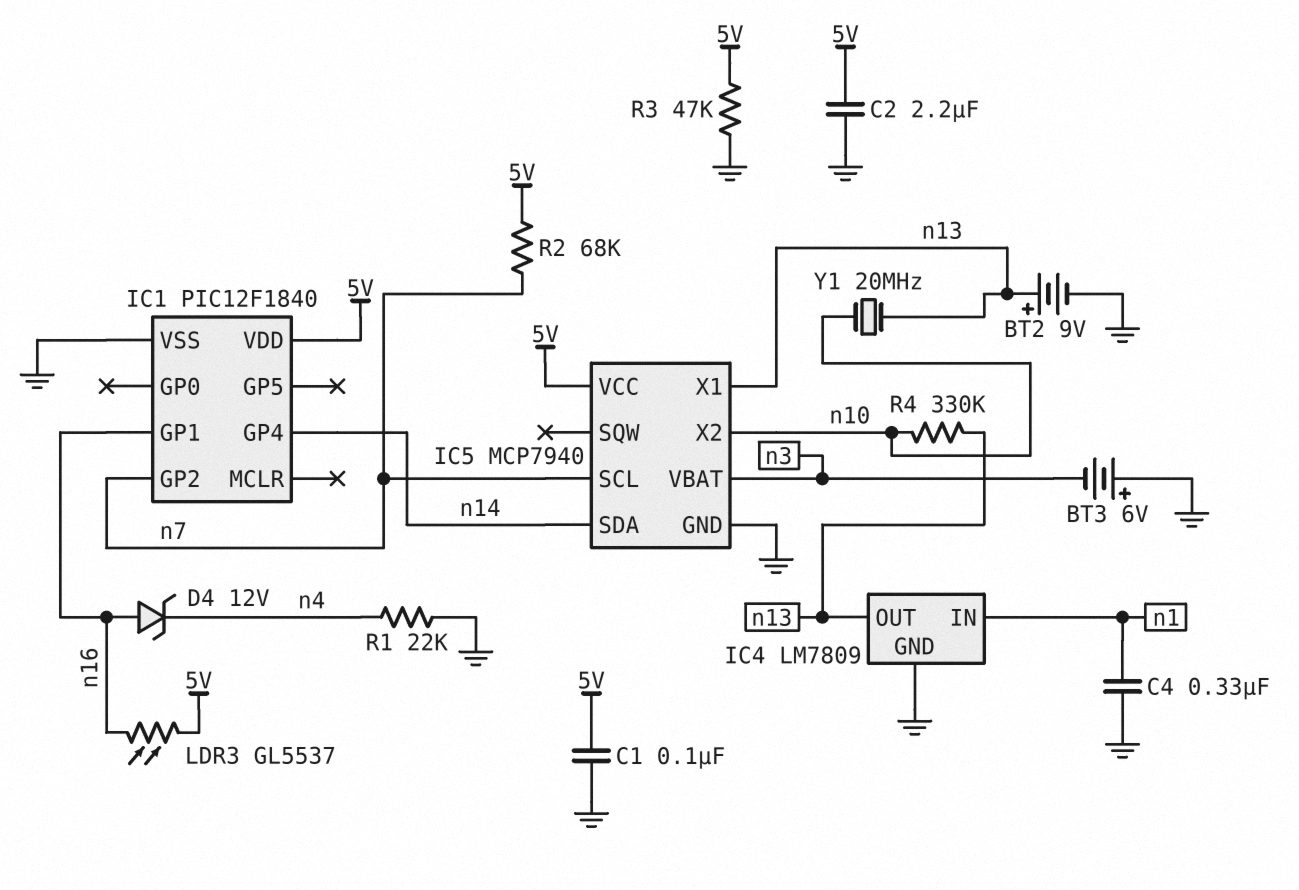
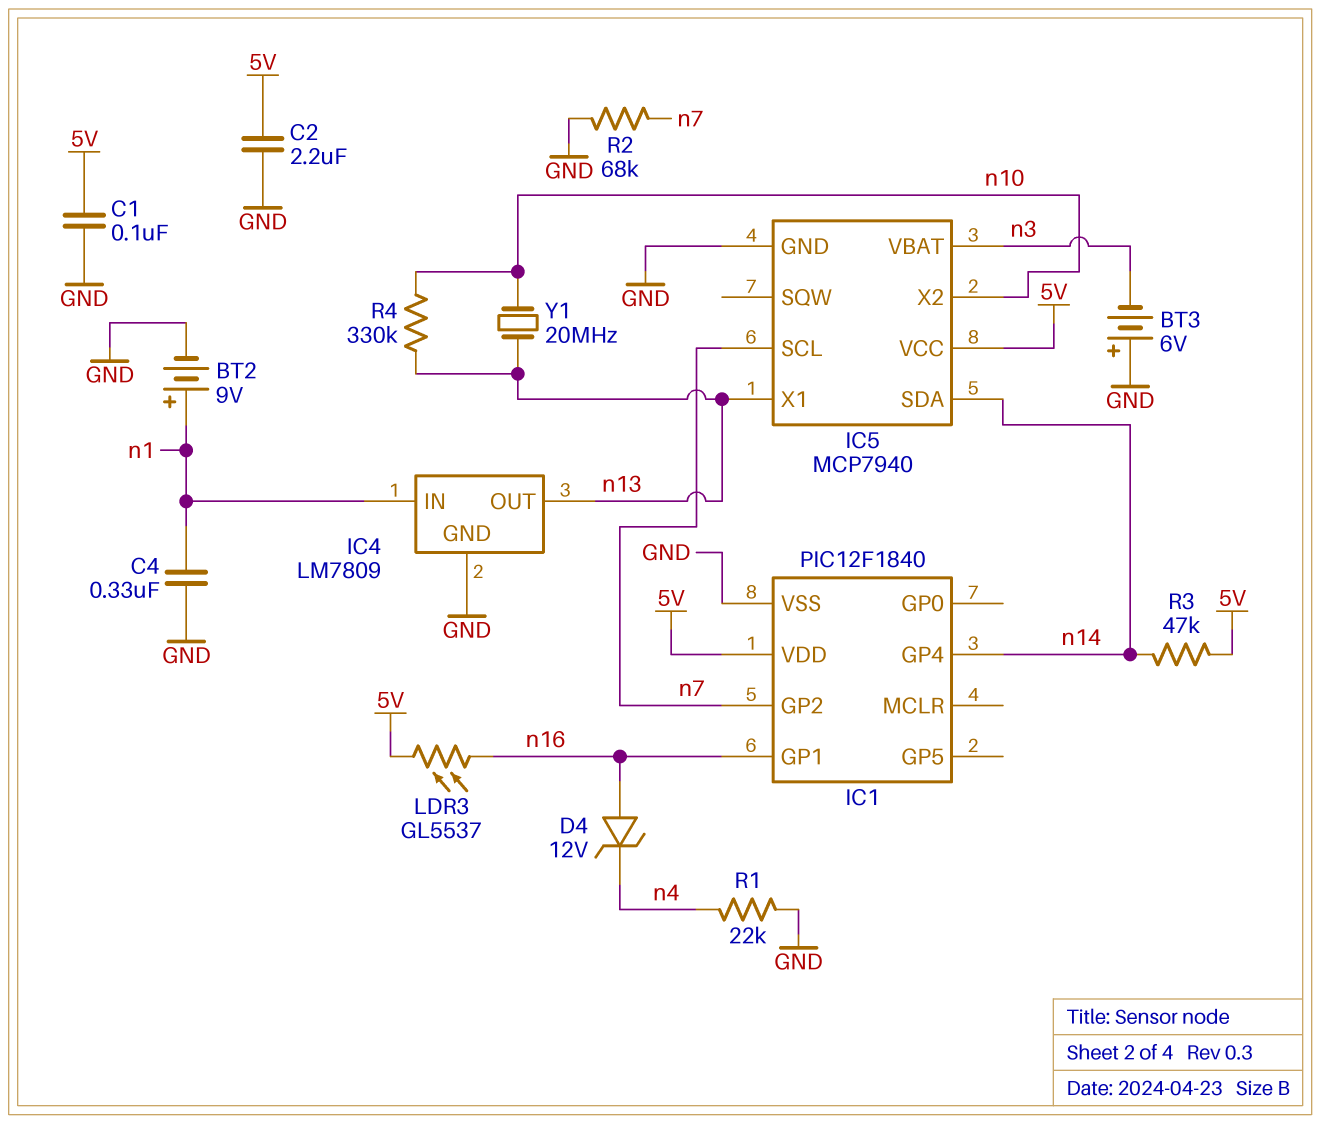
BT2: 9V (plus n13, minus GND) -> 9V (plus n1, minus GND)
R2: 68k (5V, n7) -> 68k (GND, n7)
R3: 47k (5V, GND) -> 47k (5V, n14)

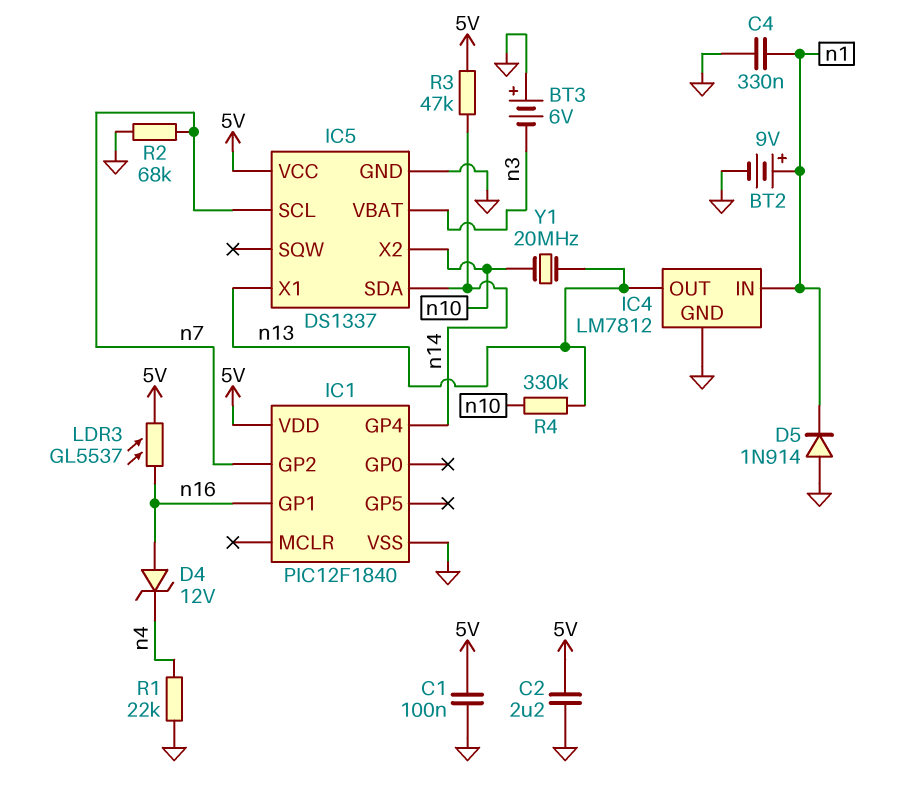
D5: none -> diode 1N914 (A GND, K n1)
IC4: LM7809 -> LM7812
IC5: MCP7940 -> DS1337

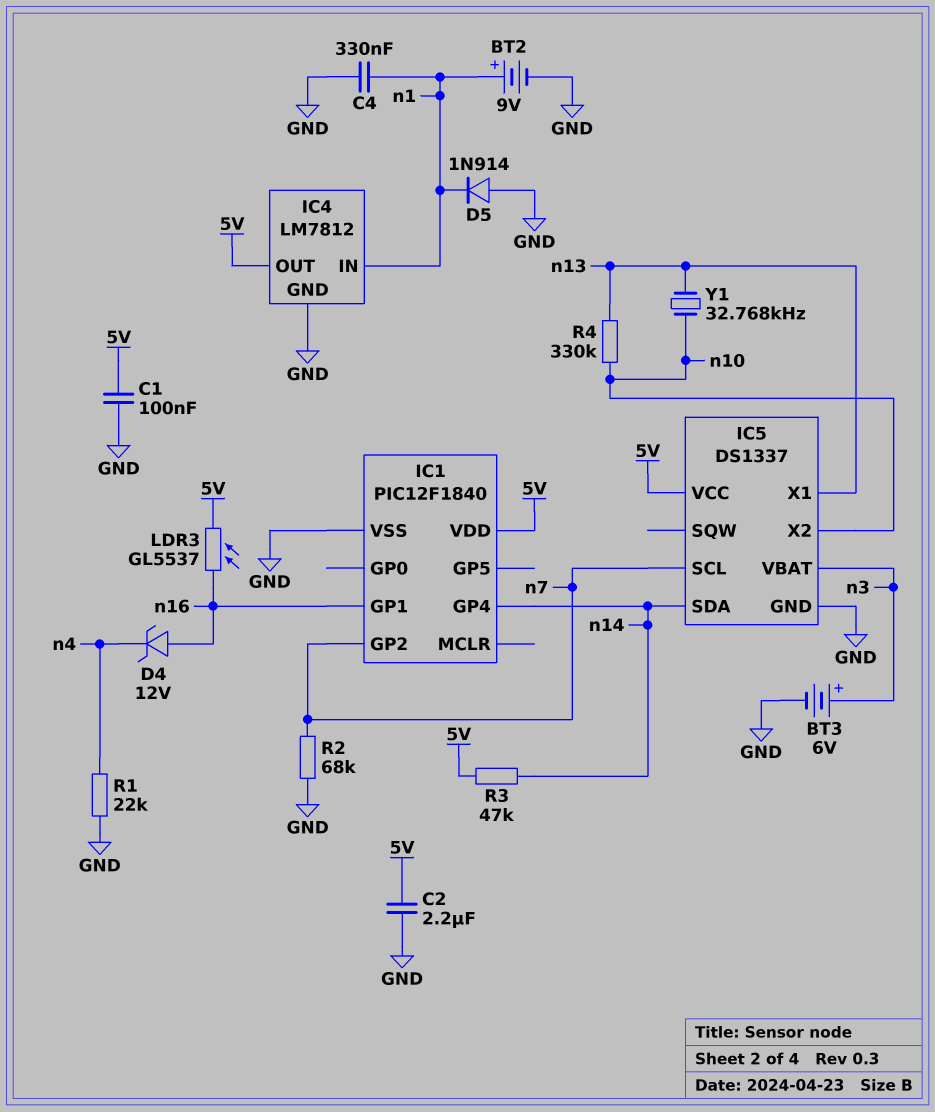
BT3: 6V (plus GND, minus n3) -> 6V (plus n3, minus GND)
IC4 pin OUT: n13 -> 5V
Y1: 20MHz (n10, n13) -> 32.768kHz (n10, n13)

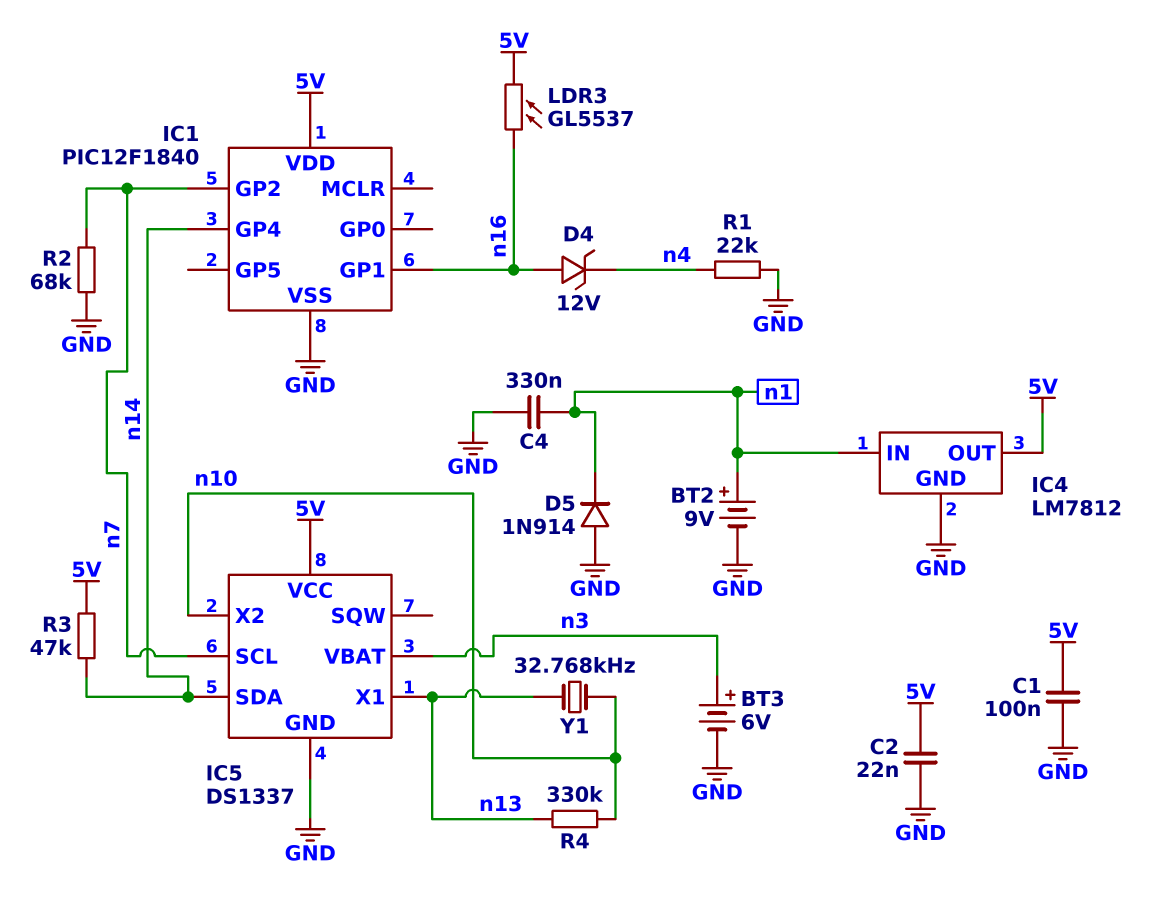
C2: 2.2uF (5V, GND) -> 22nF (5V, GND)

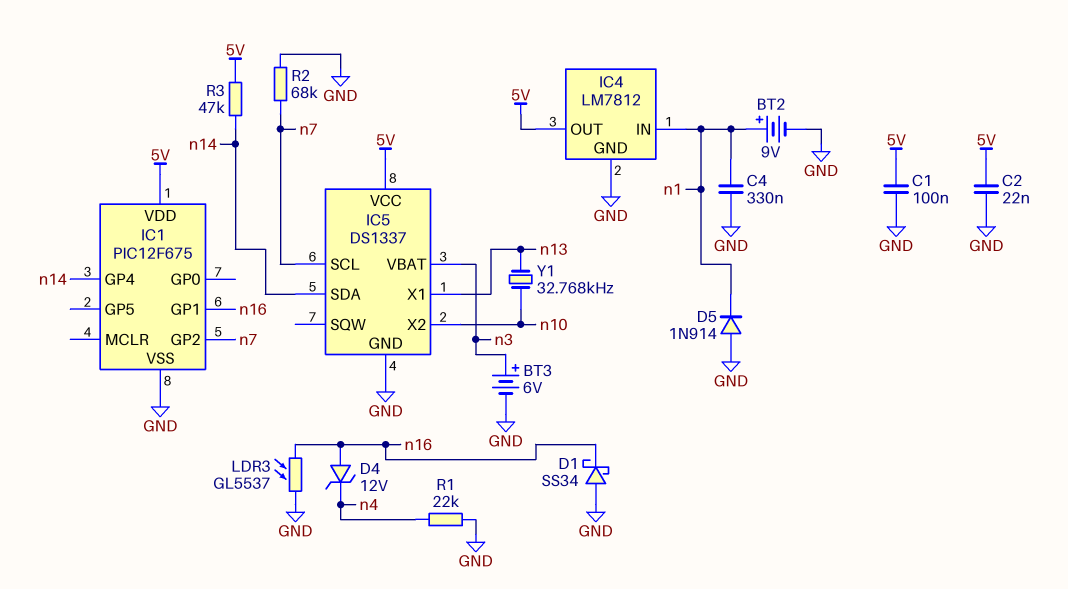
D1: none -> schottky SS34 (A GND, K n16)
IC1: PIC12F1840 -> PIC12F675
LDR3: GL5537 (5V, n16) -> GL5537 (GND, n16)
R4: 330k (n10, n13) -> none

